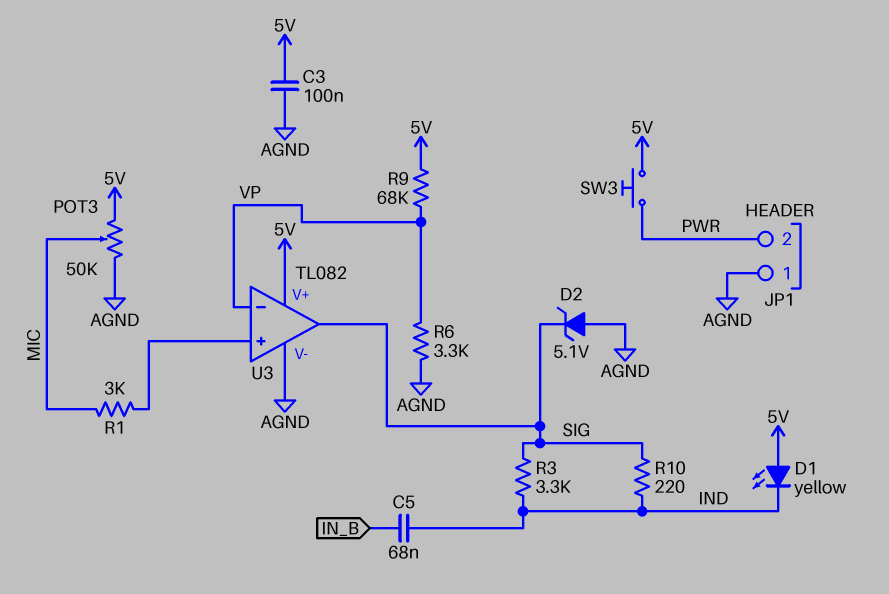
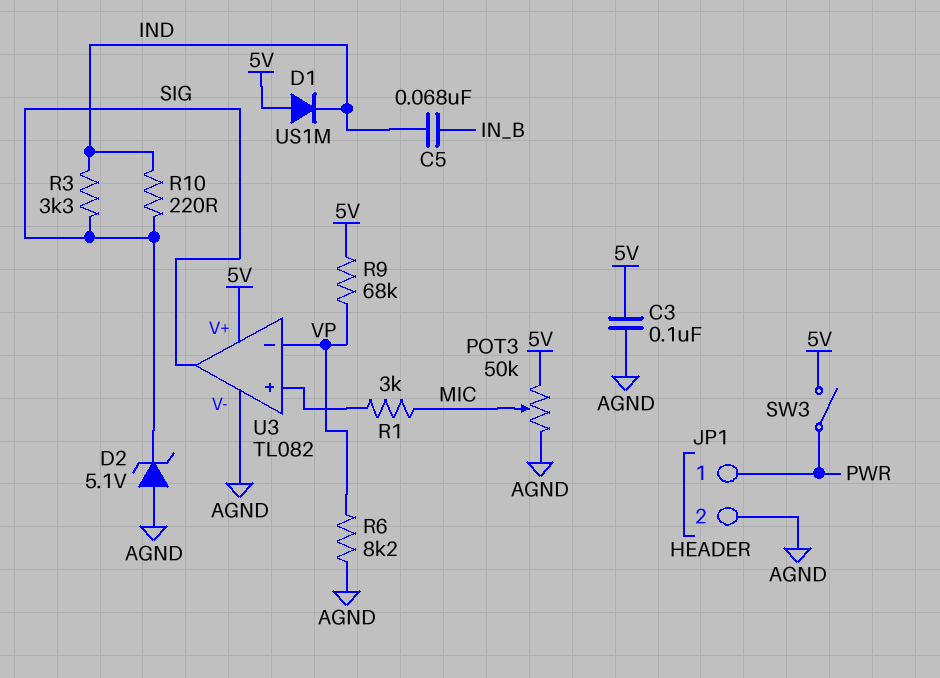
D1: LED yellow (A 5V, K IND) -> diode US1M (A 5V, K IND)
JP1 pin 1: AGND -> PWR
JP1 pin 2: PWR -> AGND
R6: 3.3k (AGND, VP) -> 8.2k (AGND, VP)
SW3: button (5V, PWR) -> switch (5V, PWR)

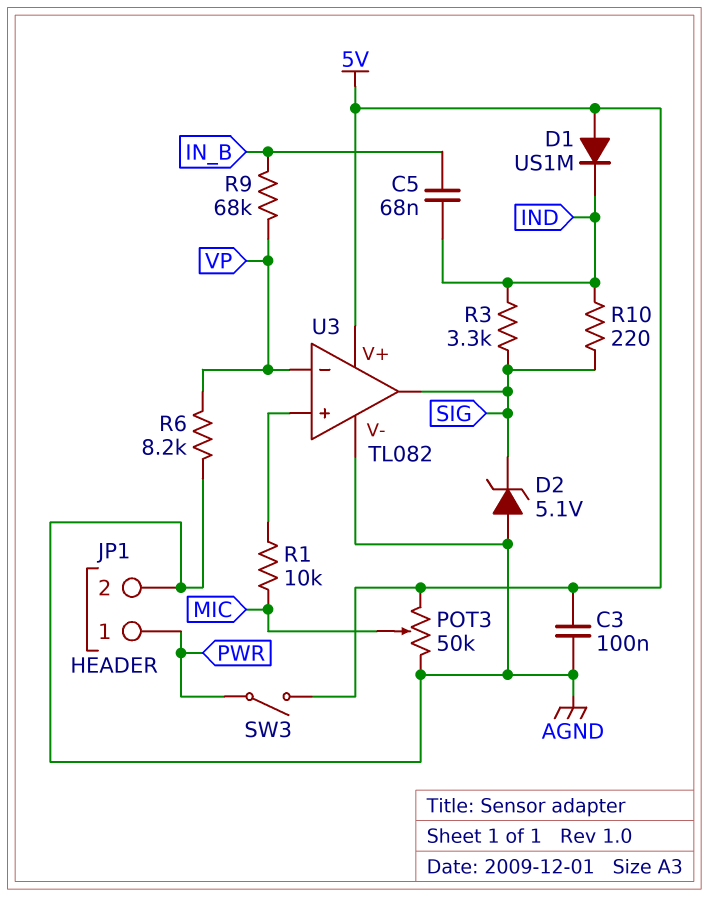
R1: 3k (MIC, U3/in+) -> 10k (MIC, U3/in+)
R9: 68k (5V, VP) -> 68k (IN_B, VP)

